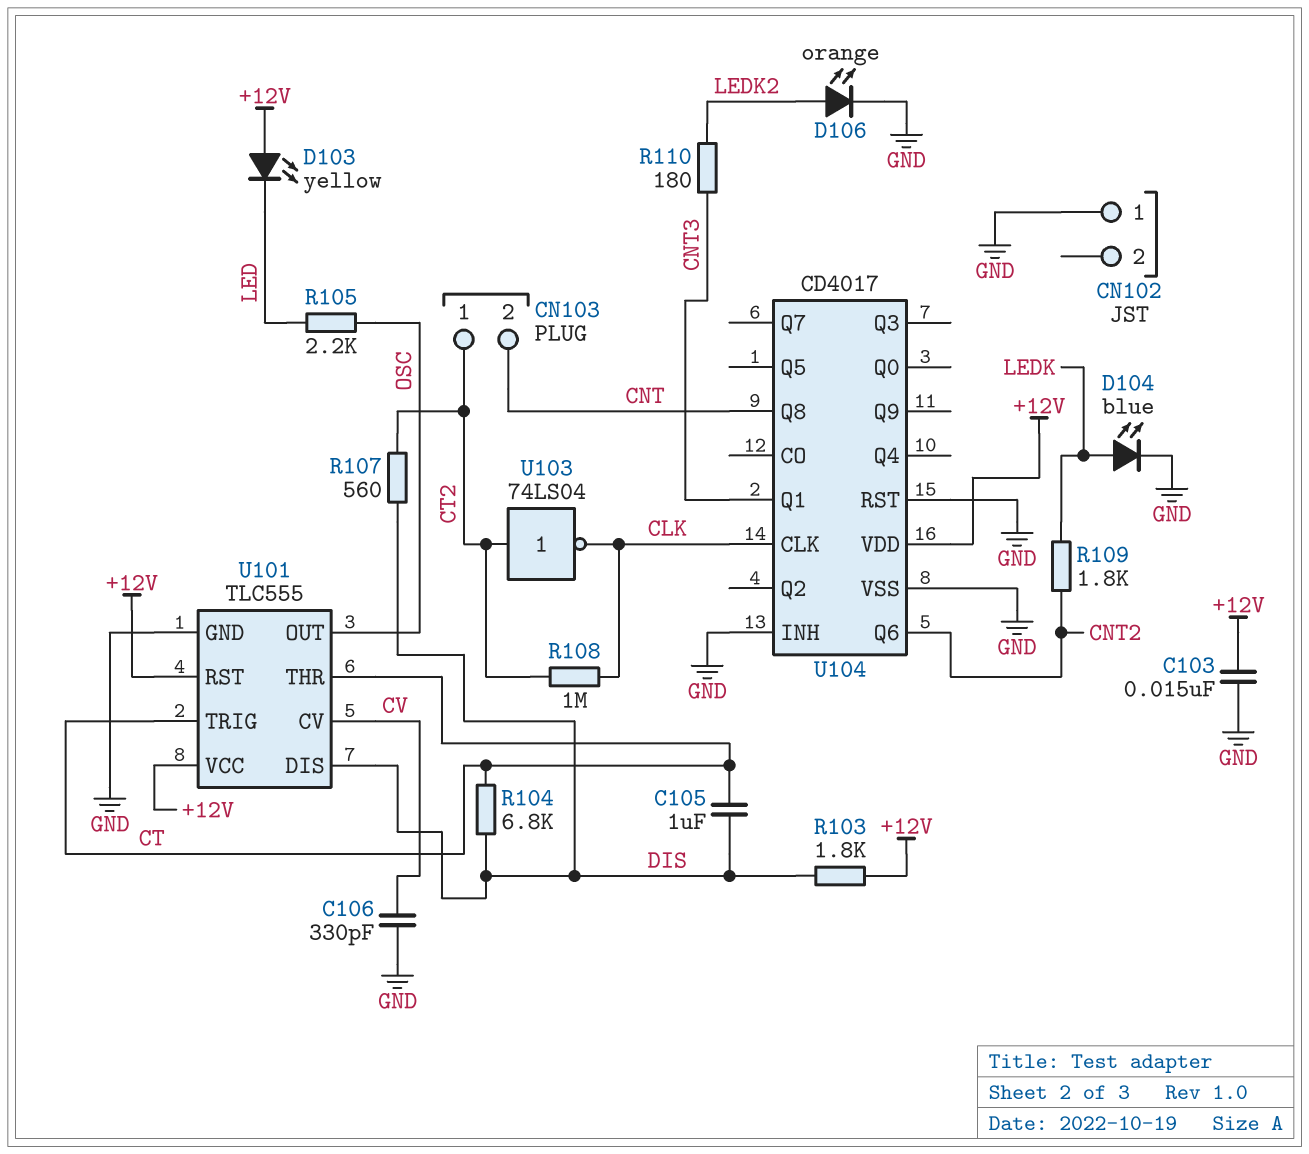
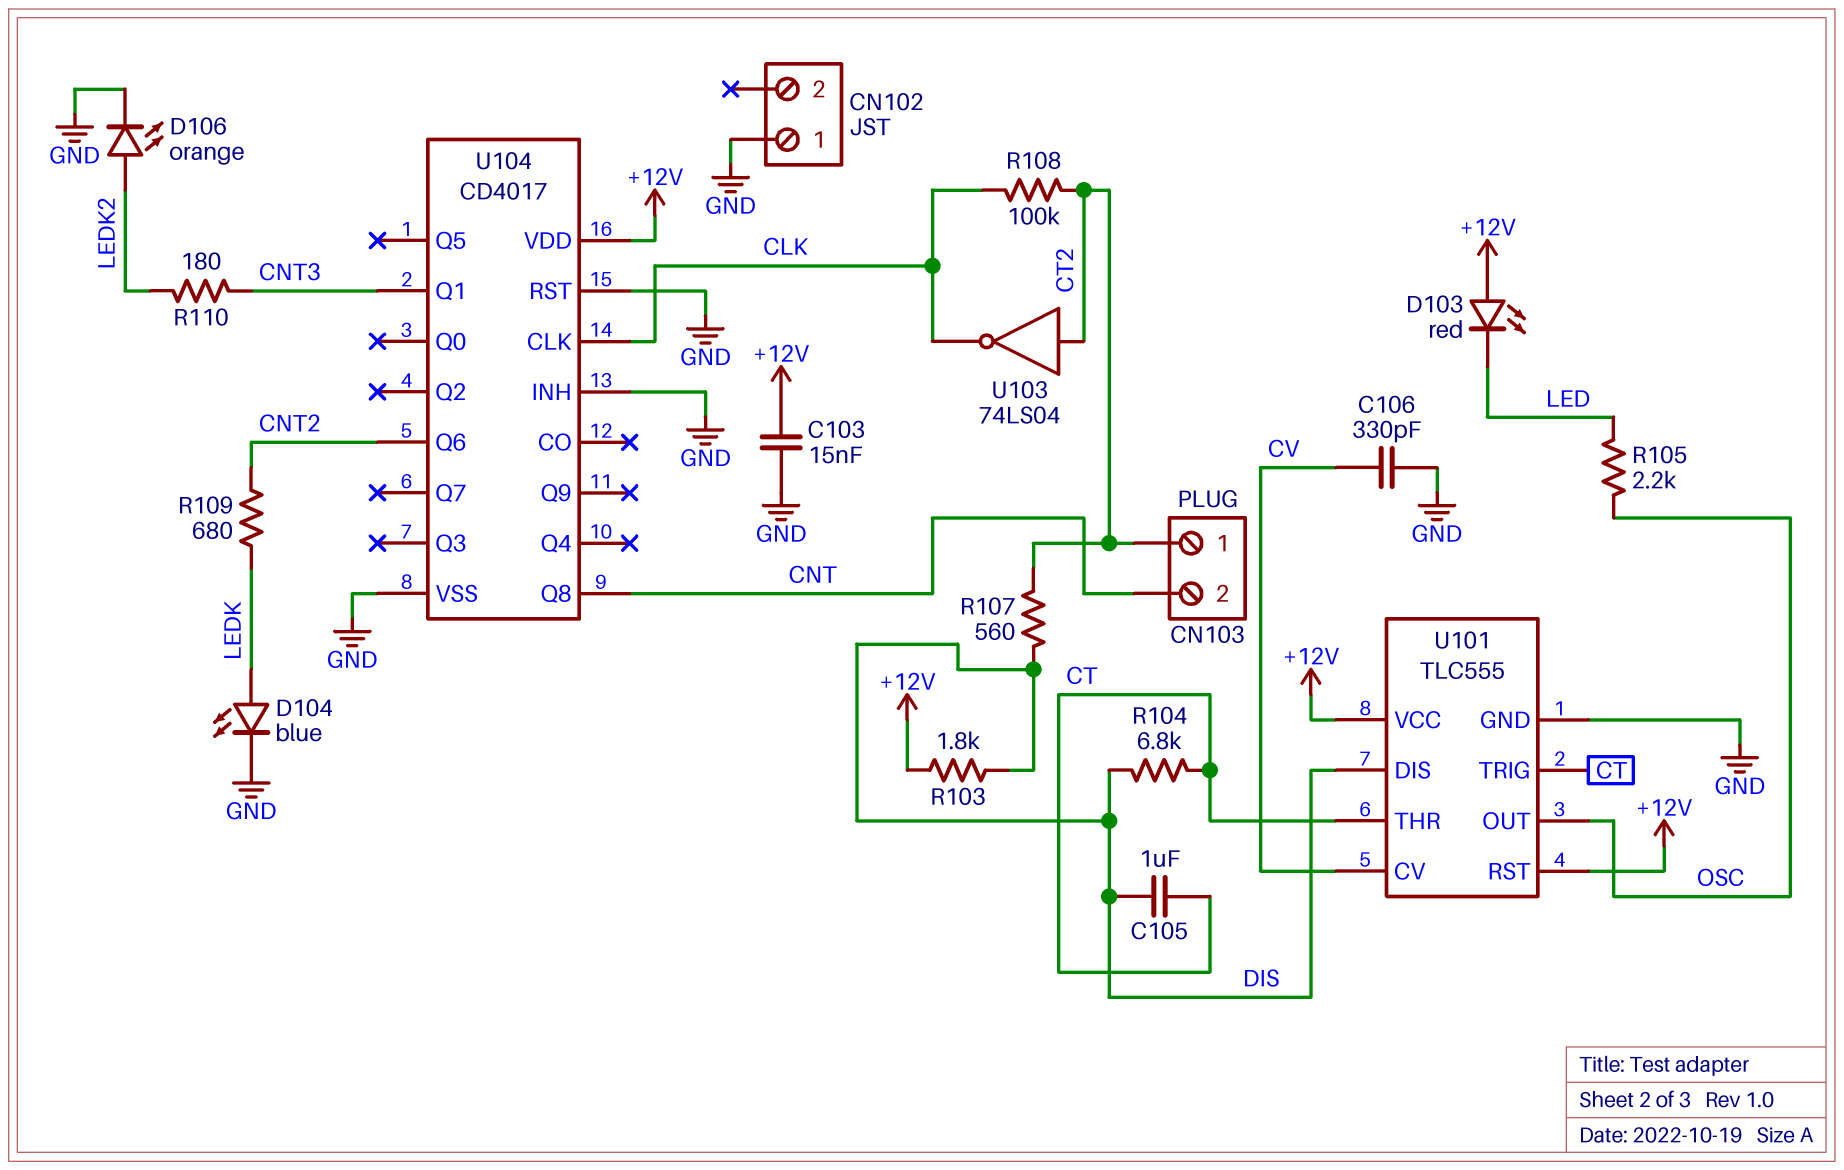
D103: LED yellow (A +12V, K LED) -> LED red (A +12V, K LED)
R108: 1M (CLK, CT2) -> 100k (CLK, CT2)
R109: 1.8k (CNT2, LEDK) -> 680 (CNT2, LEDK)

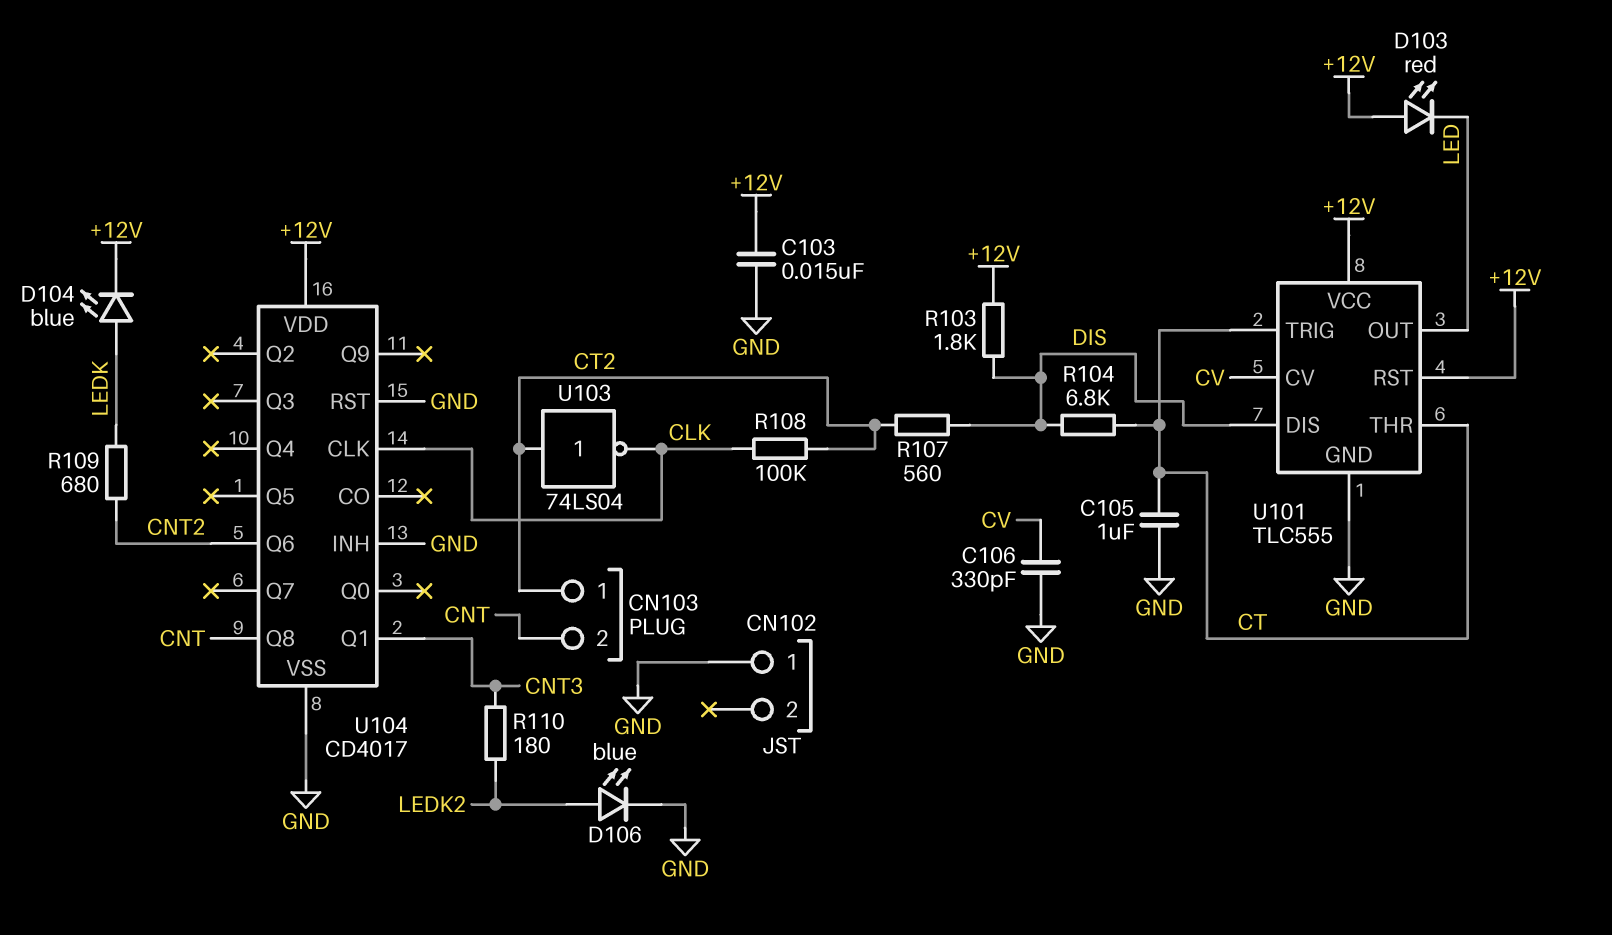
C105: 1uF (CT, DIS) -> 1uF (CT, GND)
D104: LED blue (A LEDK, K GND) -> LED blue (A LEDK, K +12V)
D106: LED orange (A LEDK2, K GND) -> LED blue (A LEDK2, K GND)
R105: 2.2k (LED, OSC) -> none
U101 pin OUT: OSC -> LED

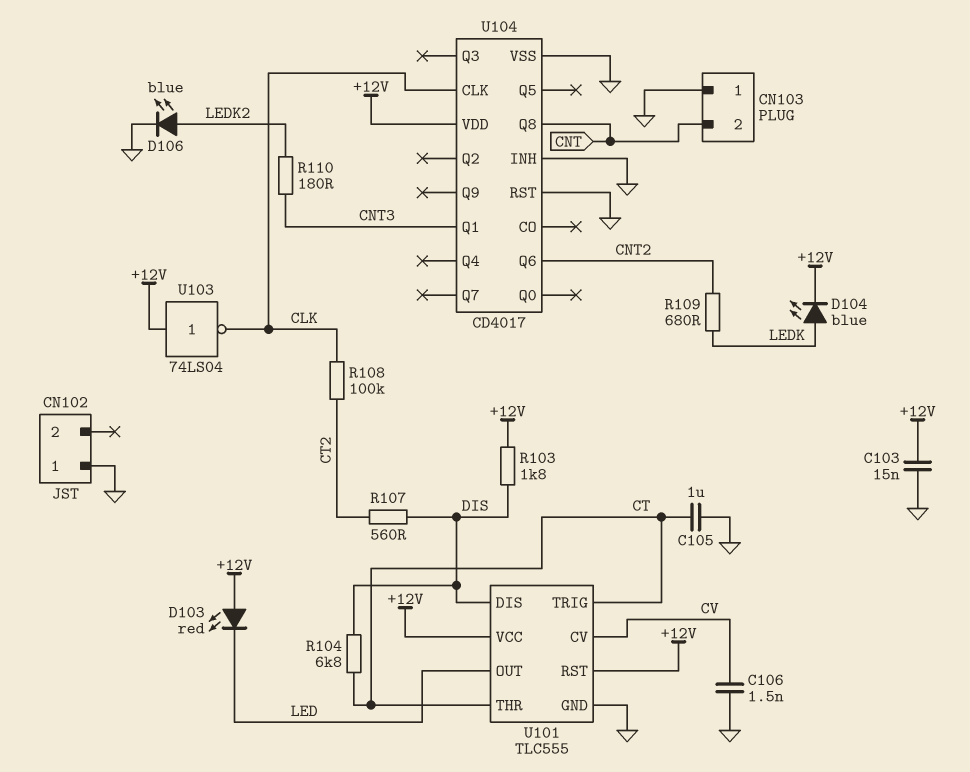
C106: 330pF (CV, GND) -> 1.5nF (CV, GND)
CN103 pin 1: CT2 -> GND
U103: NOT 74LS04 (in CT2, out CLK) -> NOT 74LS04 (in +12V, out CLK)

